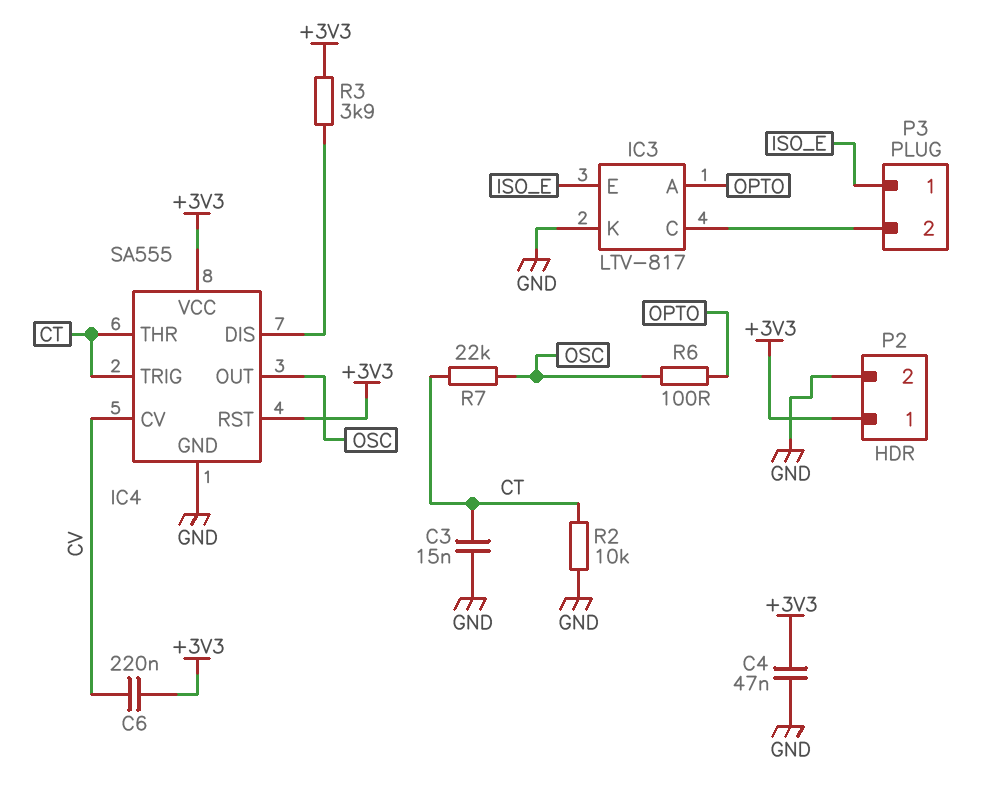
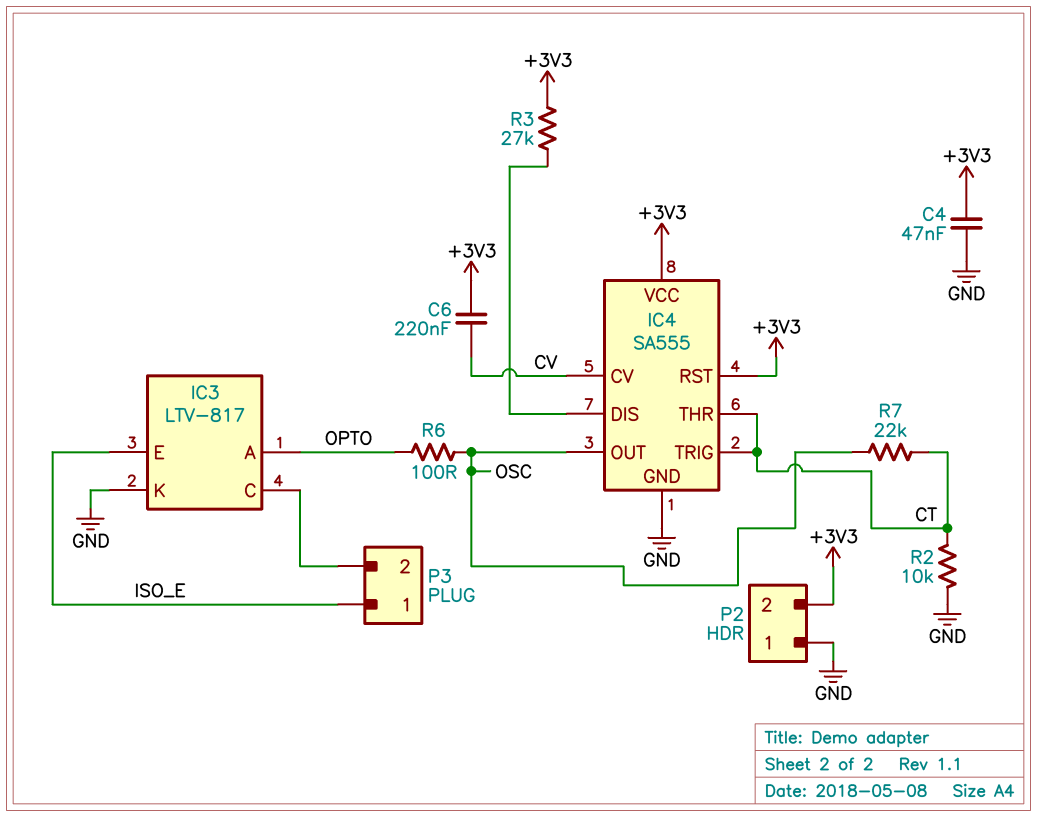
C3: 15nF (CT, GND) -> none
P2 pin 1: +3V3 -> GND
P2 pin 2: GND -> +3V3
R3: 3.9k (+3V3, IC4/DIS) -> 27k (+3V3, IC4/DIS)

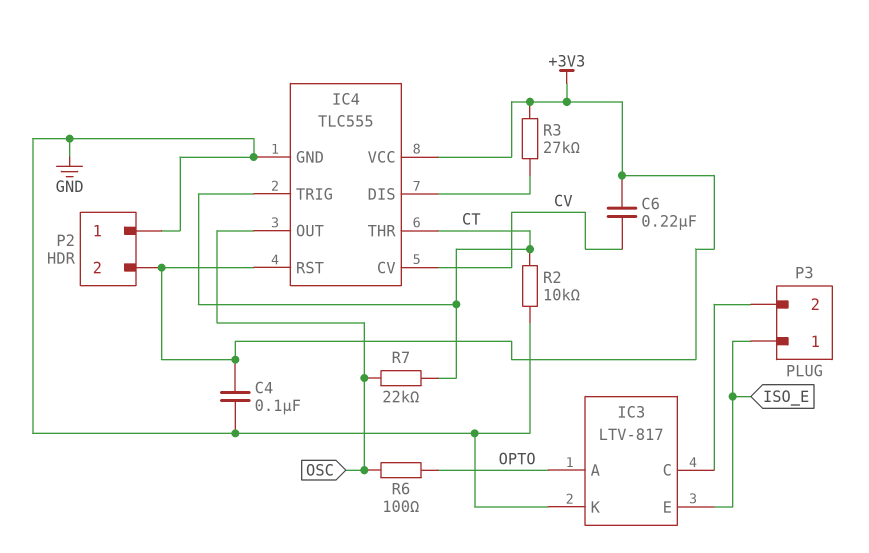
C4: 47nF (+3V3, GND) -> 100nF (+3V3, GND)
IC4: SA555 -> TLC555

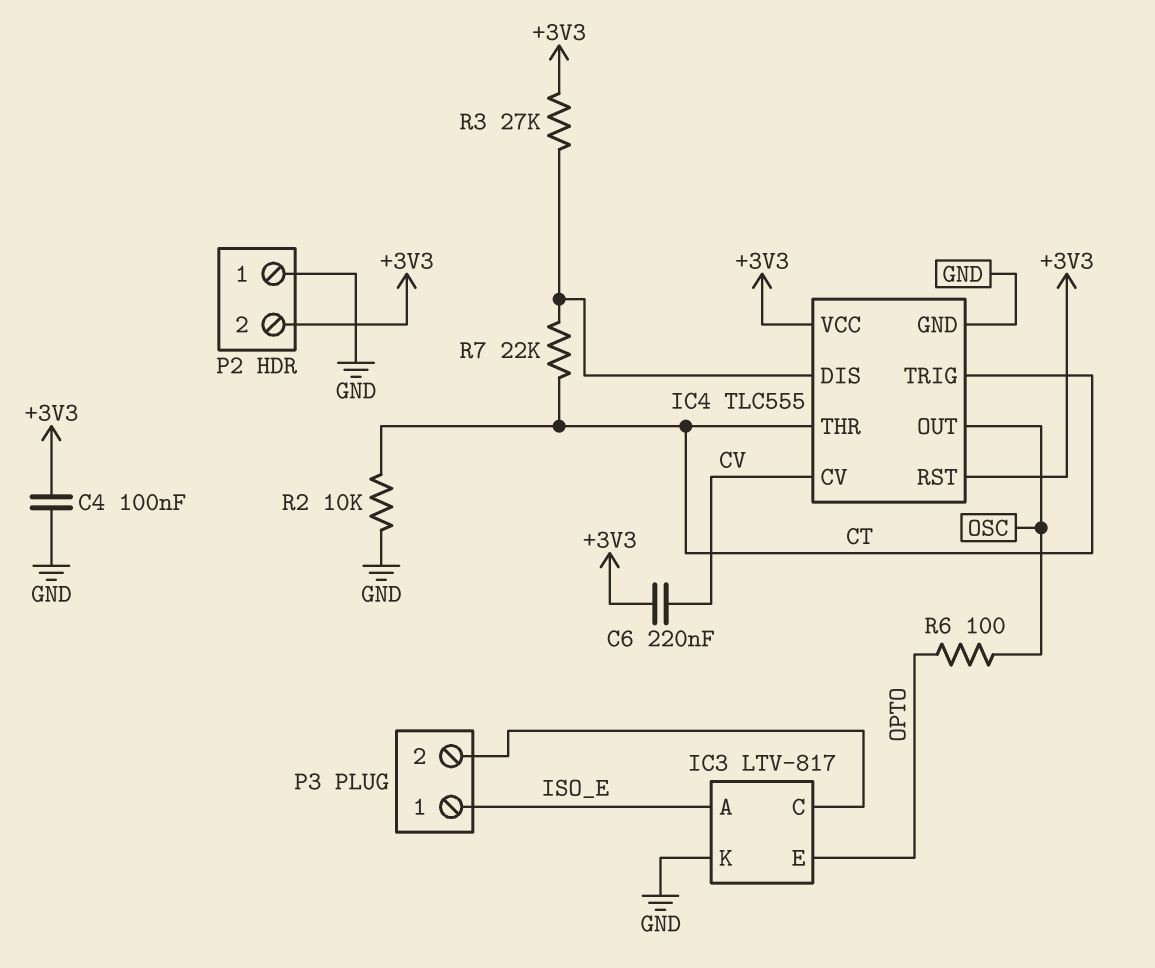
IC3 pin A: OPTO -> ISO_E
IC3 pin E: ISO_E -> OPTO
R7: 22k (CT, OSC) -> 22k (CT, IC4/DIS)

